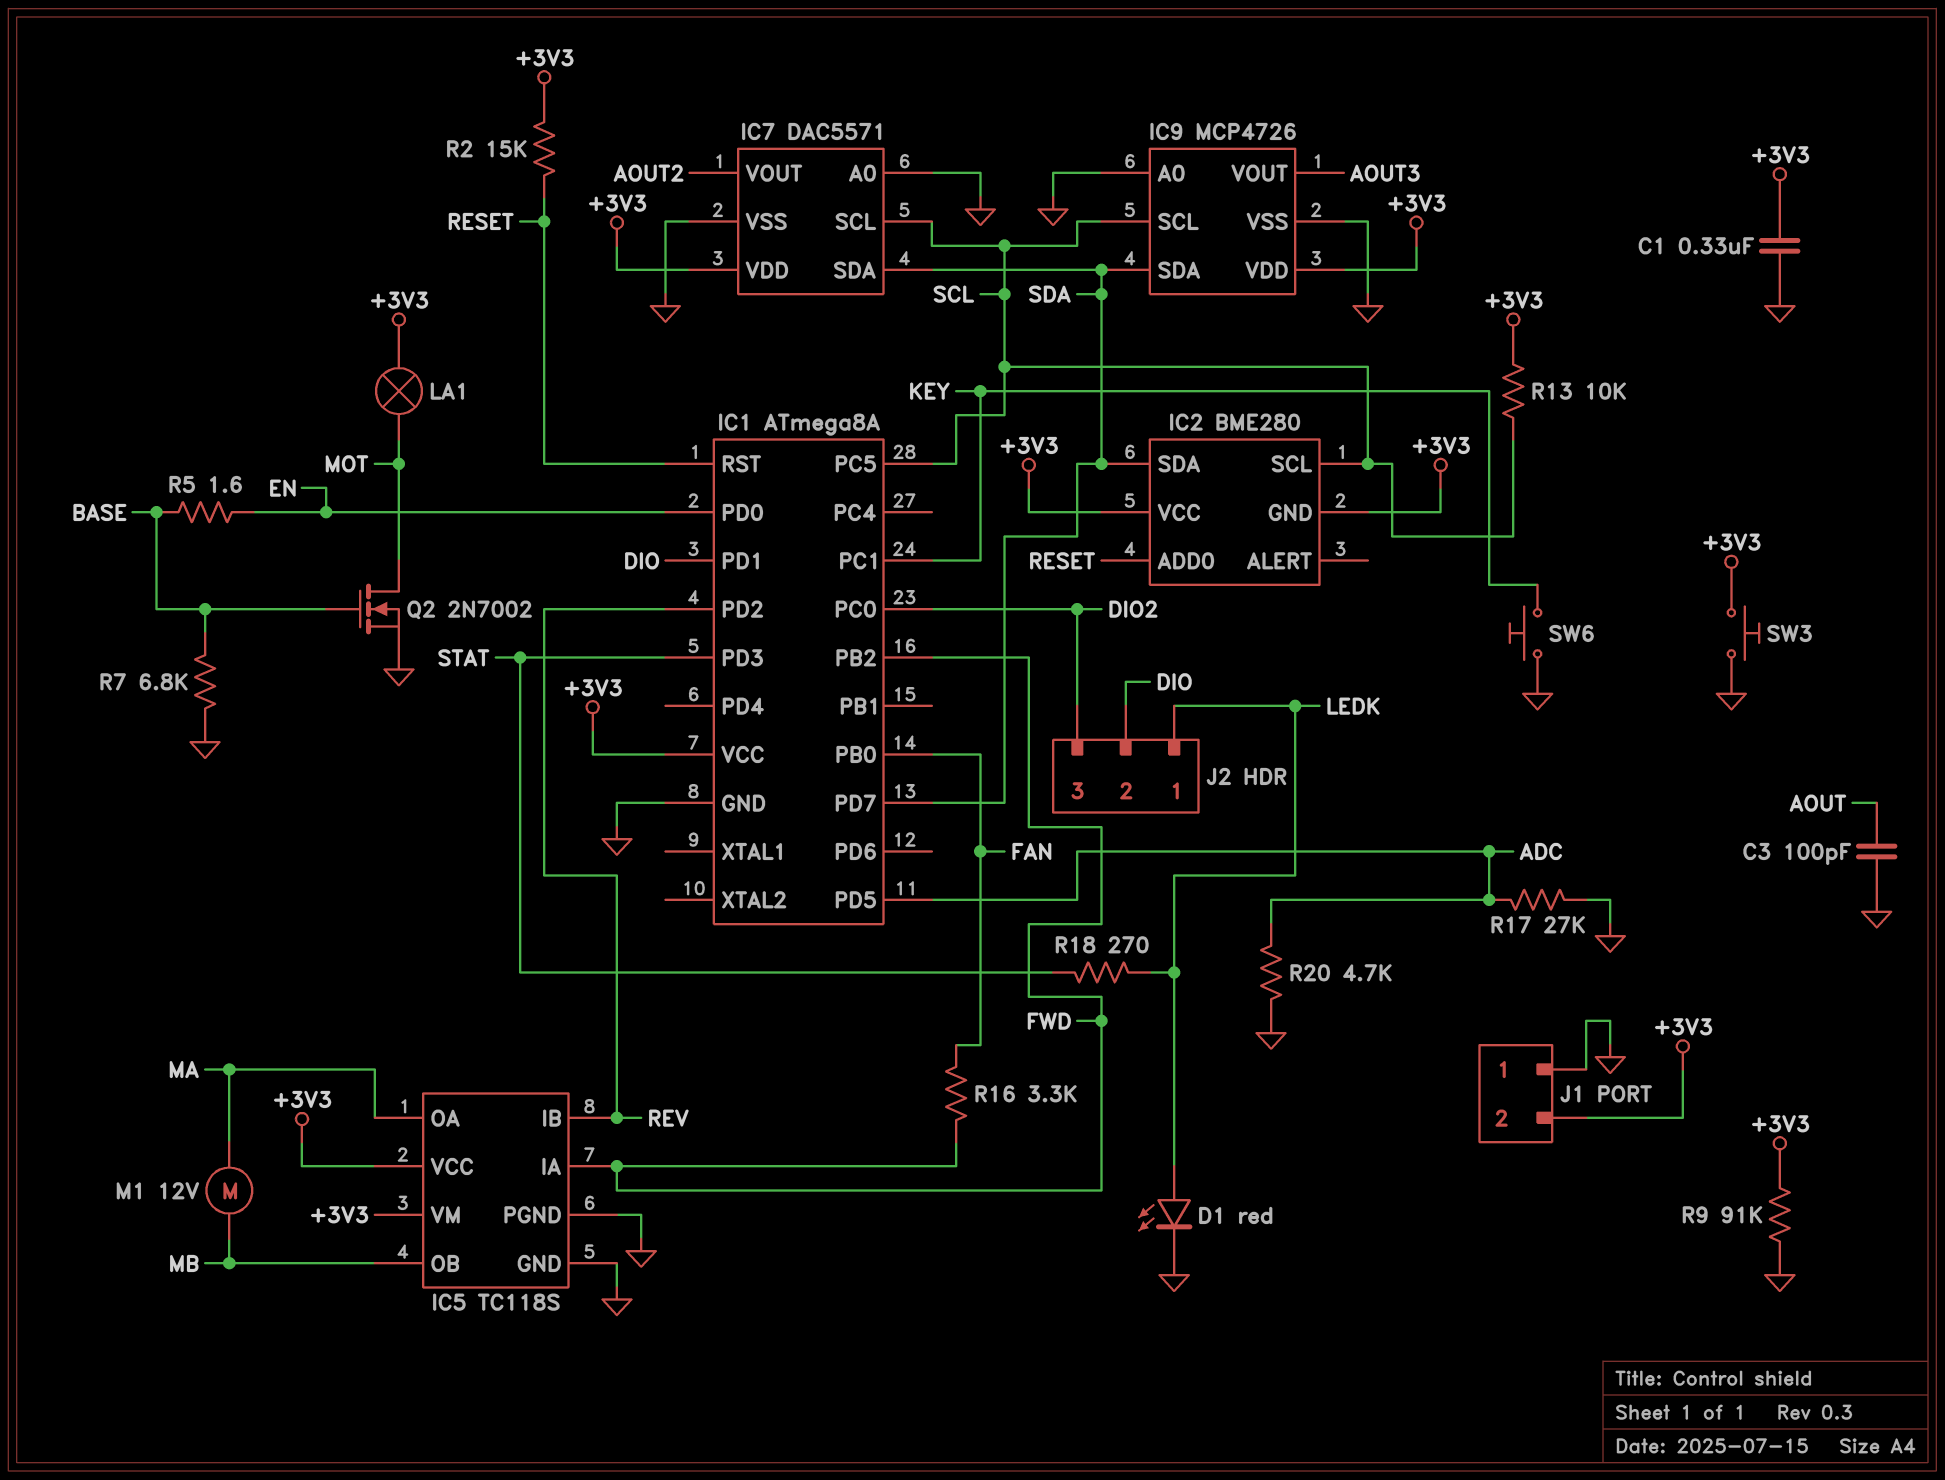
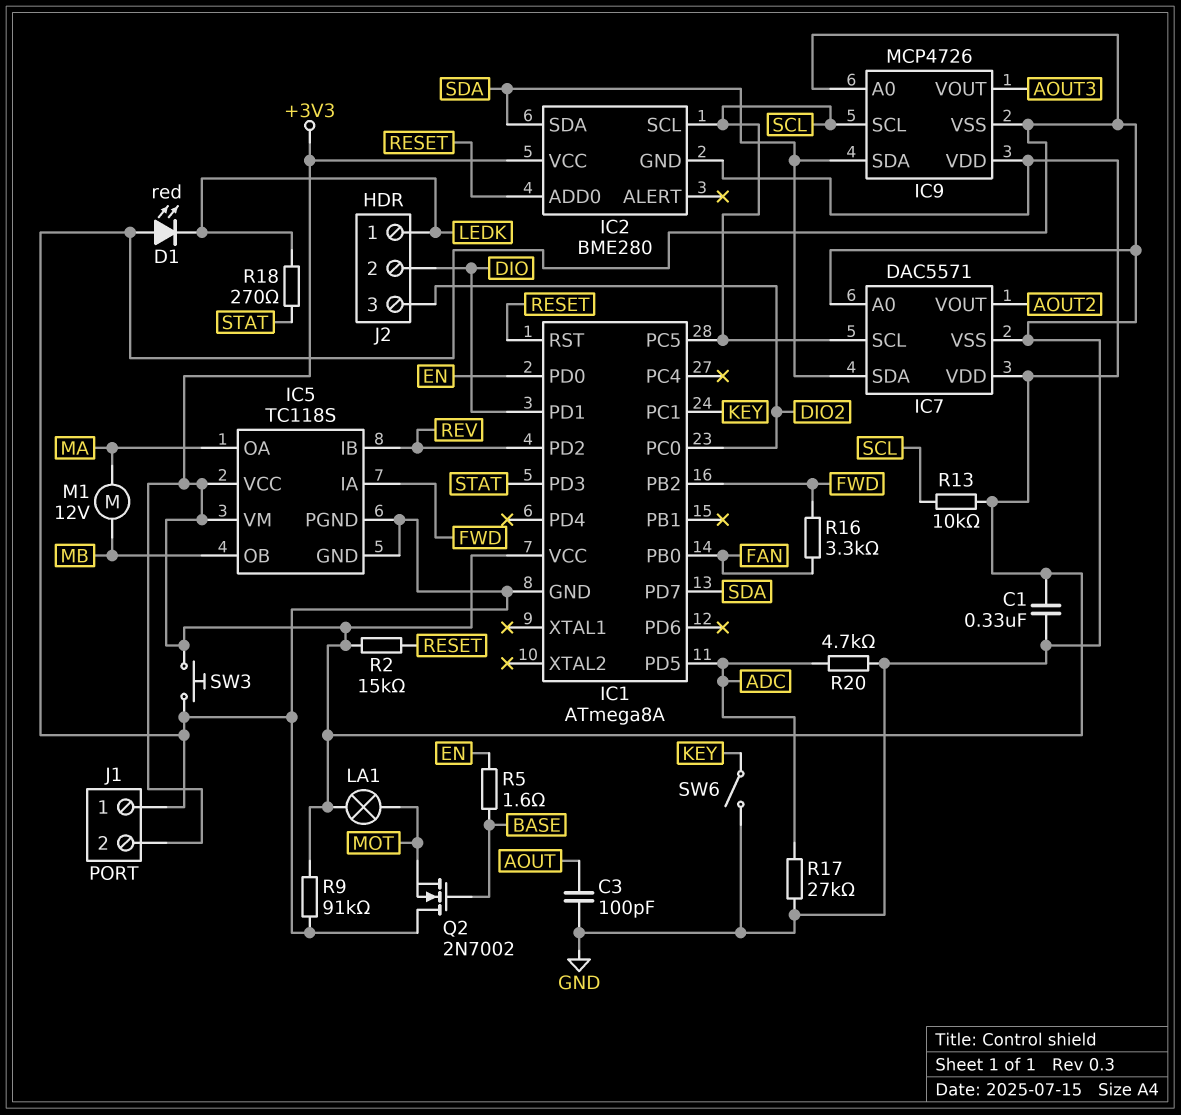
D1: LED red (A LEDK, K GND) -> LED red (A GND, K LEDK)
Q2: NMOS 2N7002 (G BASE, D MOT, S GND) -> NMOS 2N7002 (G BASE, D GND, S MOT)
R7: 6.8k (BASE, GND) -> none
SW6: button (GND, KEY) -> switch (GND, KEY)

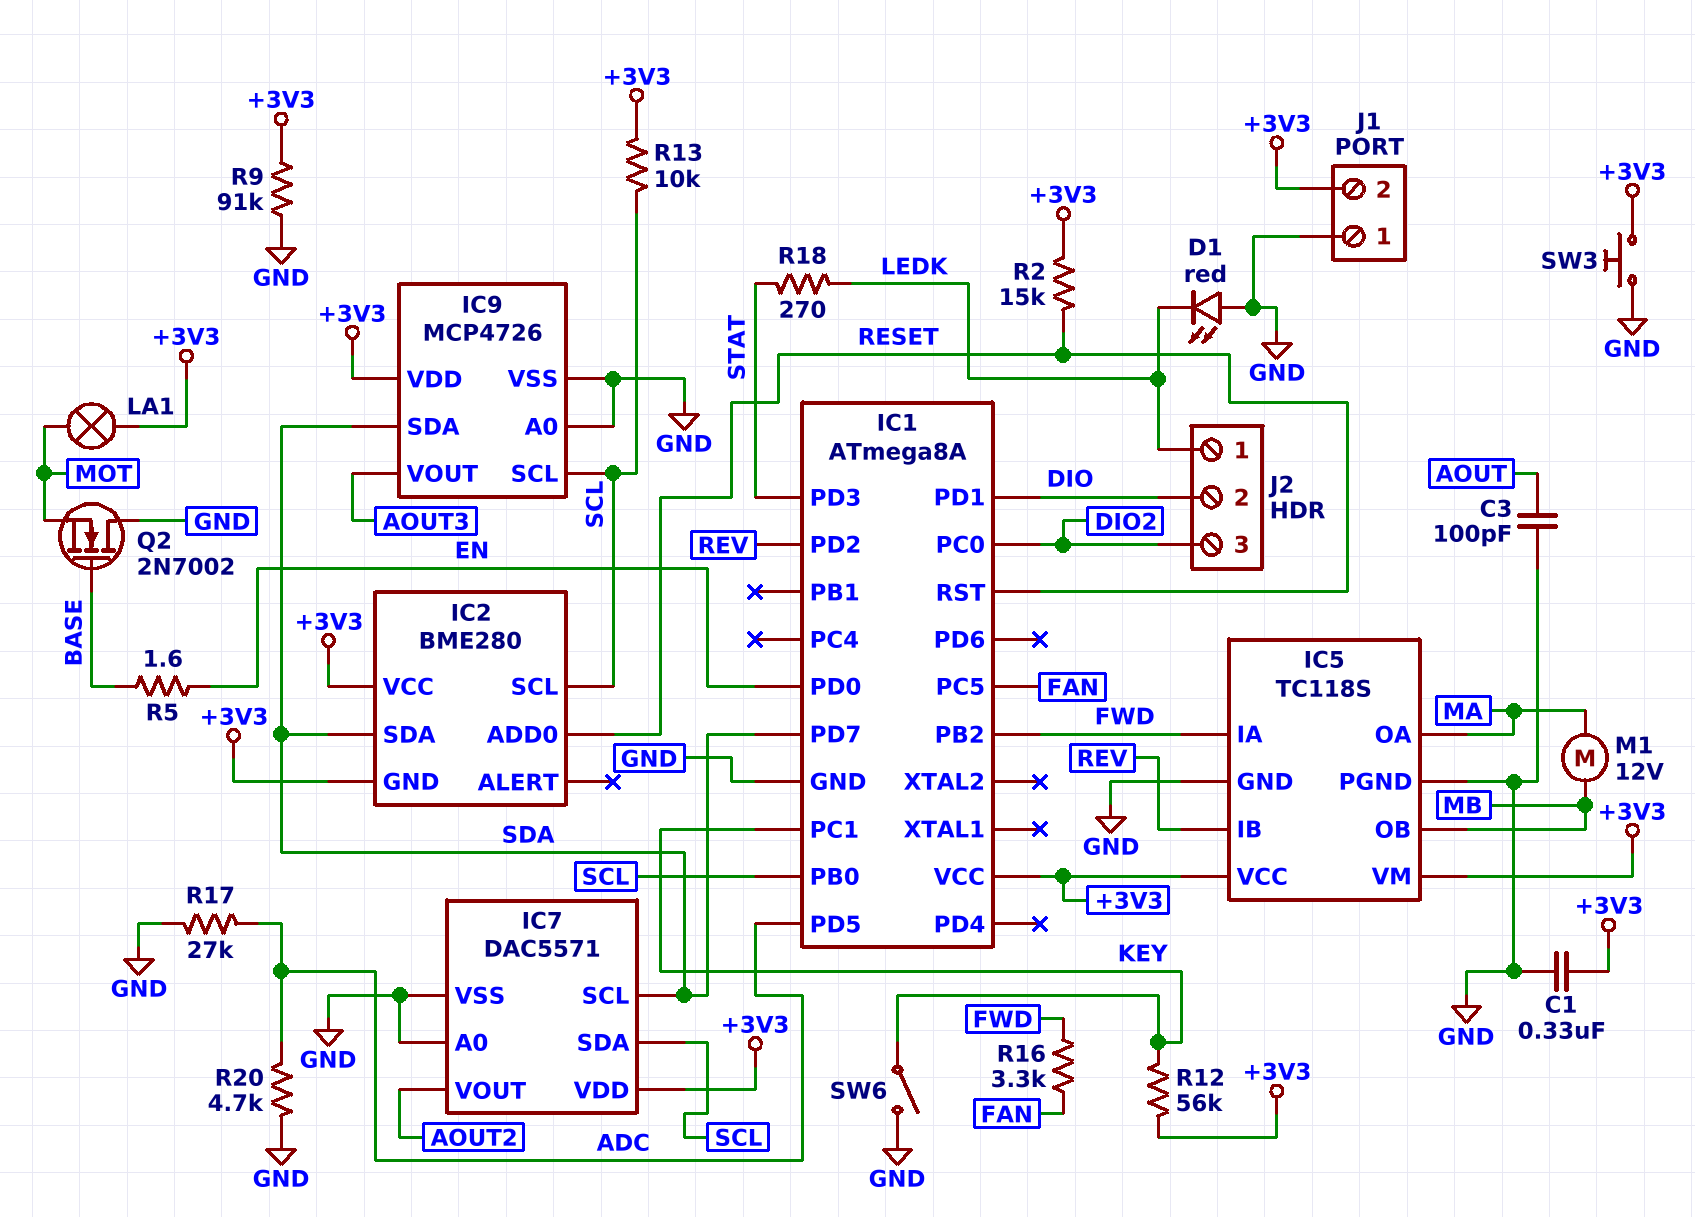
IC1 pin PB0: FAN -> SCL
IC1 pin PC5: SCL -> FAN
IC7 pin SCL: SCL -> SDA
IC7 pin SDA: SDA -> SCL
R12: none -> 56k (+3V3, KEY)

